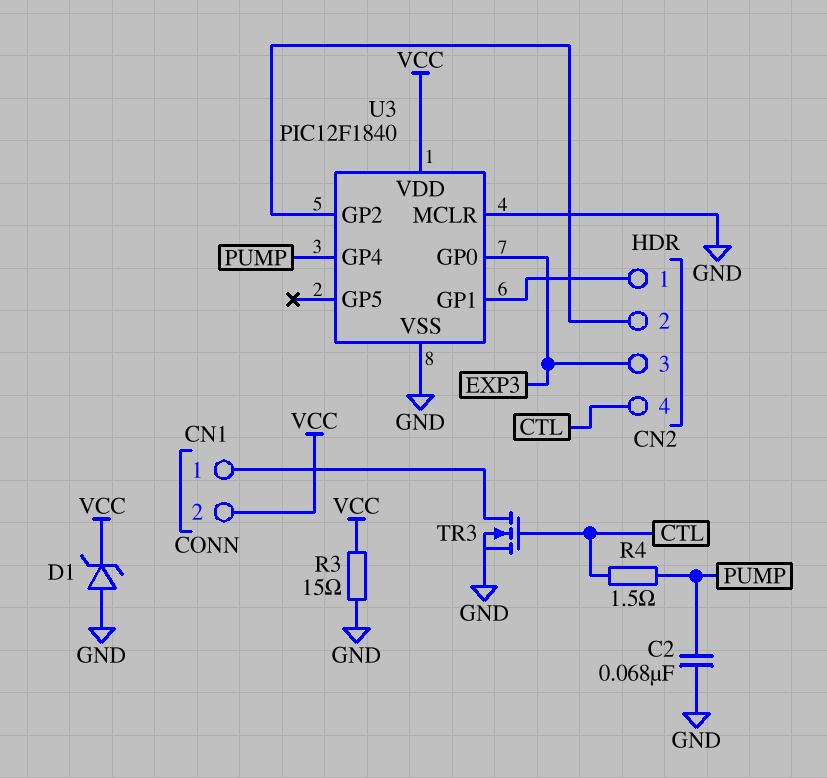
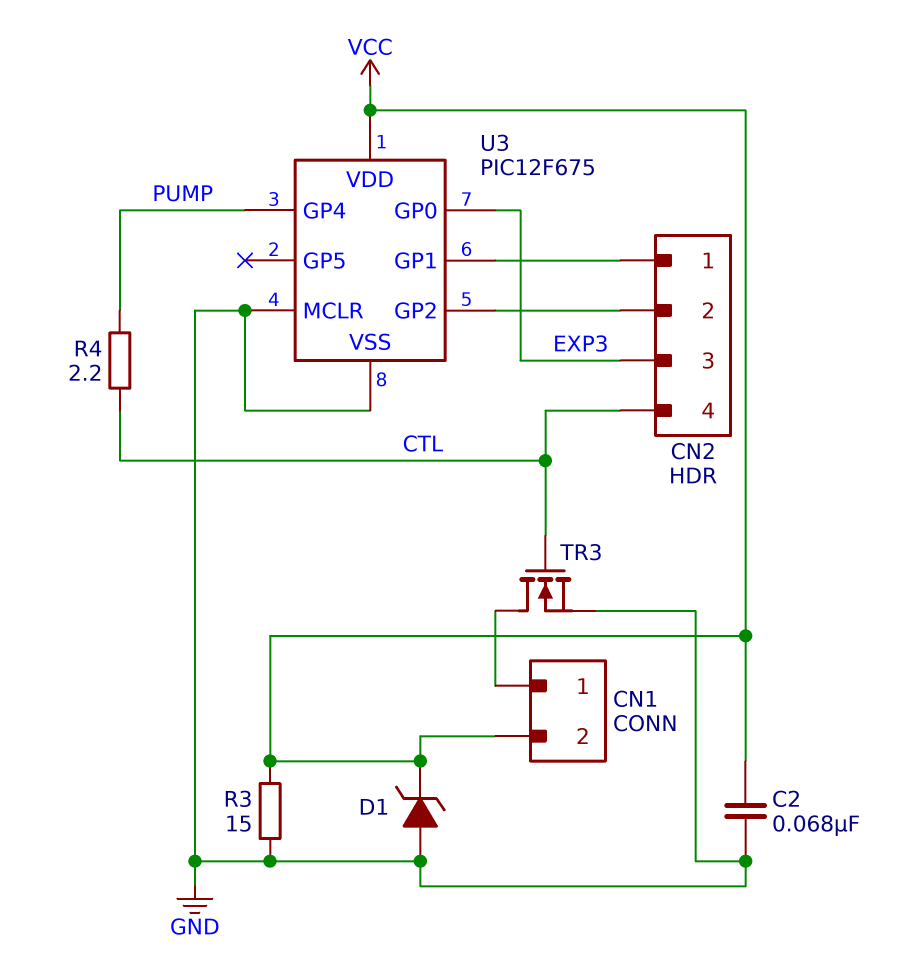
C2: 68nF (GND, PUMP) -> 68nF (GND, VCC)
R4: 1.5 (CTL, PUMP) -> 2.2 (CTL, PUMP)
U3: PIC12F1840 -> PIC12F675

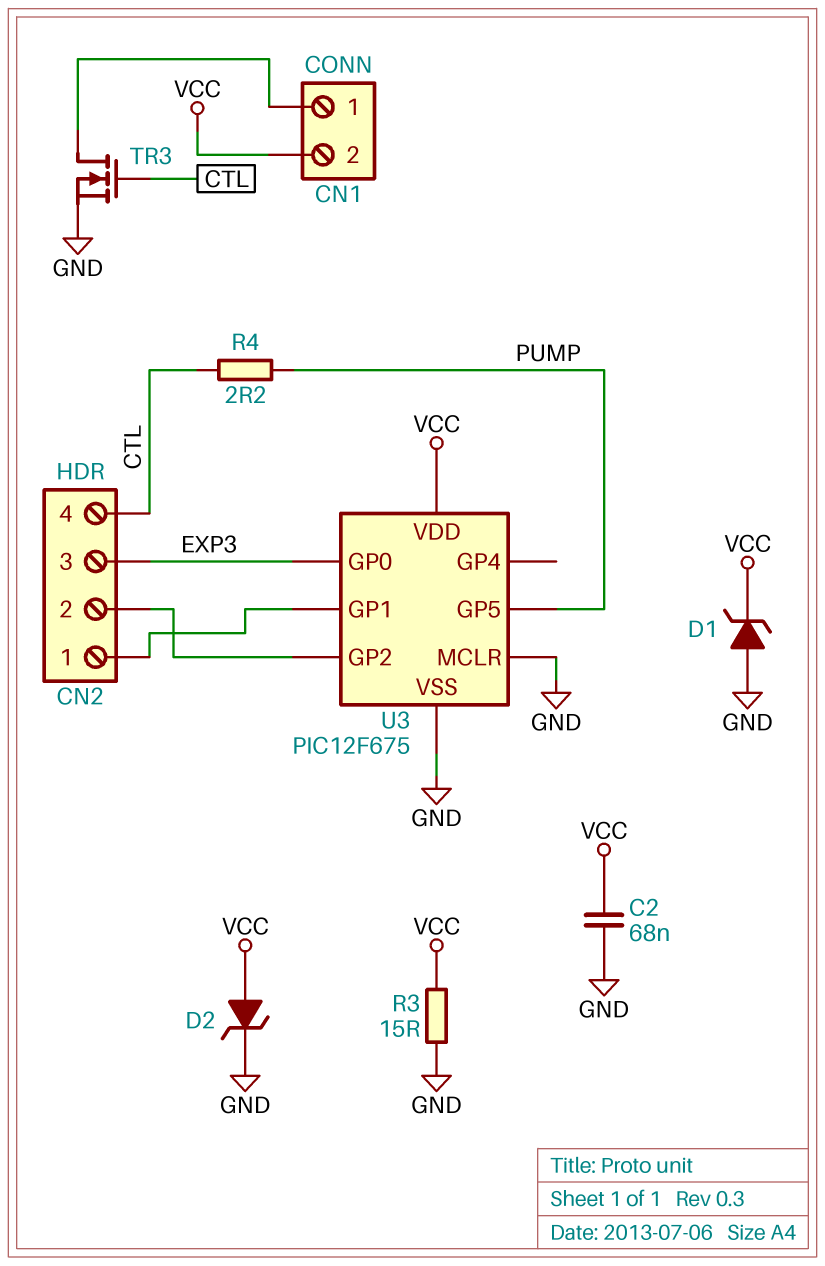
D2: none -> zener (A VCC, K GND)
U3 pin GP4: PUMP -> none
U3 pin GP5: none -> PUMP

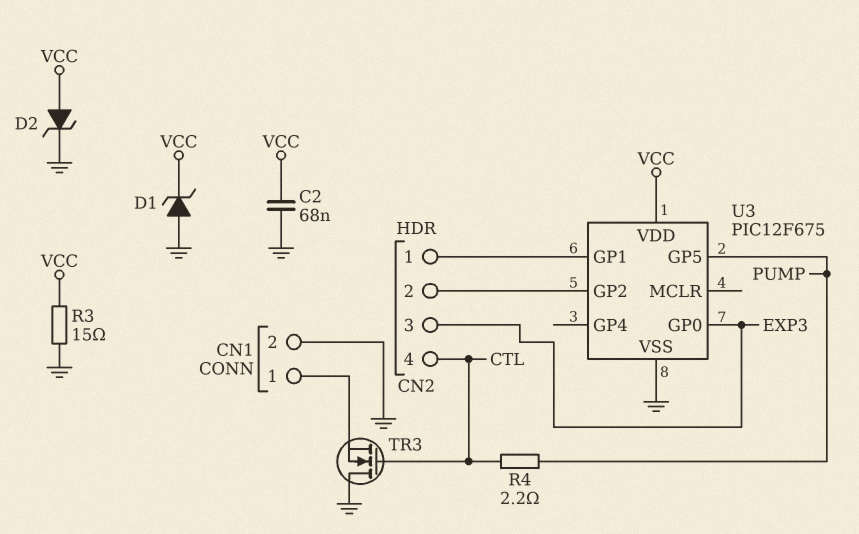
CN1 pin 2: VCC -> GND
TR3: NMOS (G CTL, D CN1/1, S GND) -> NMOS (G CTL, D GND, S CN1/1)
U3 pin MCLR: GND -> none

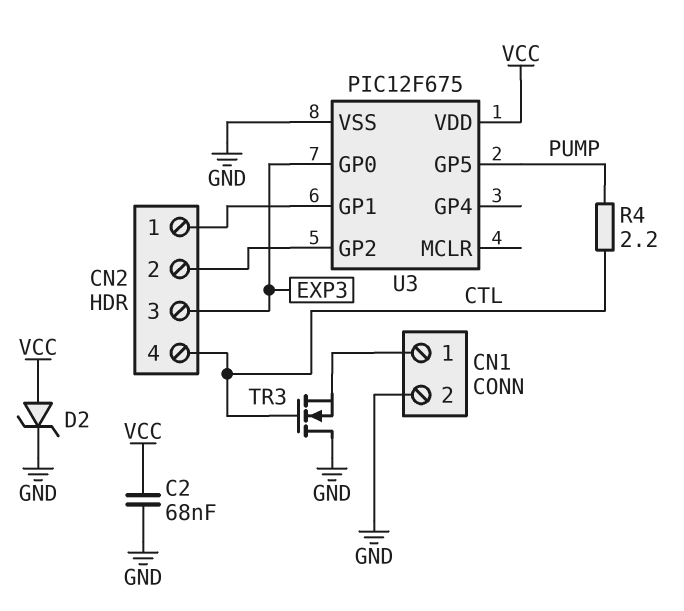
D1: zener (A GND, K VCC) -> none
R3: 15 (GND, VCC) -> none

